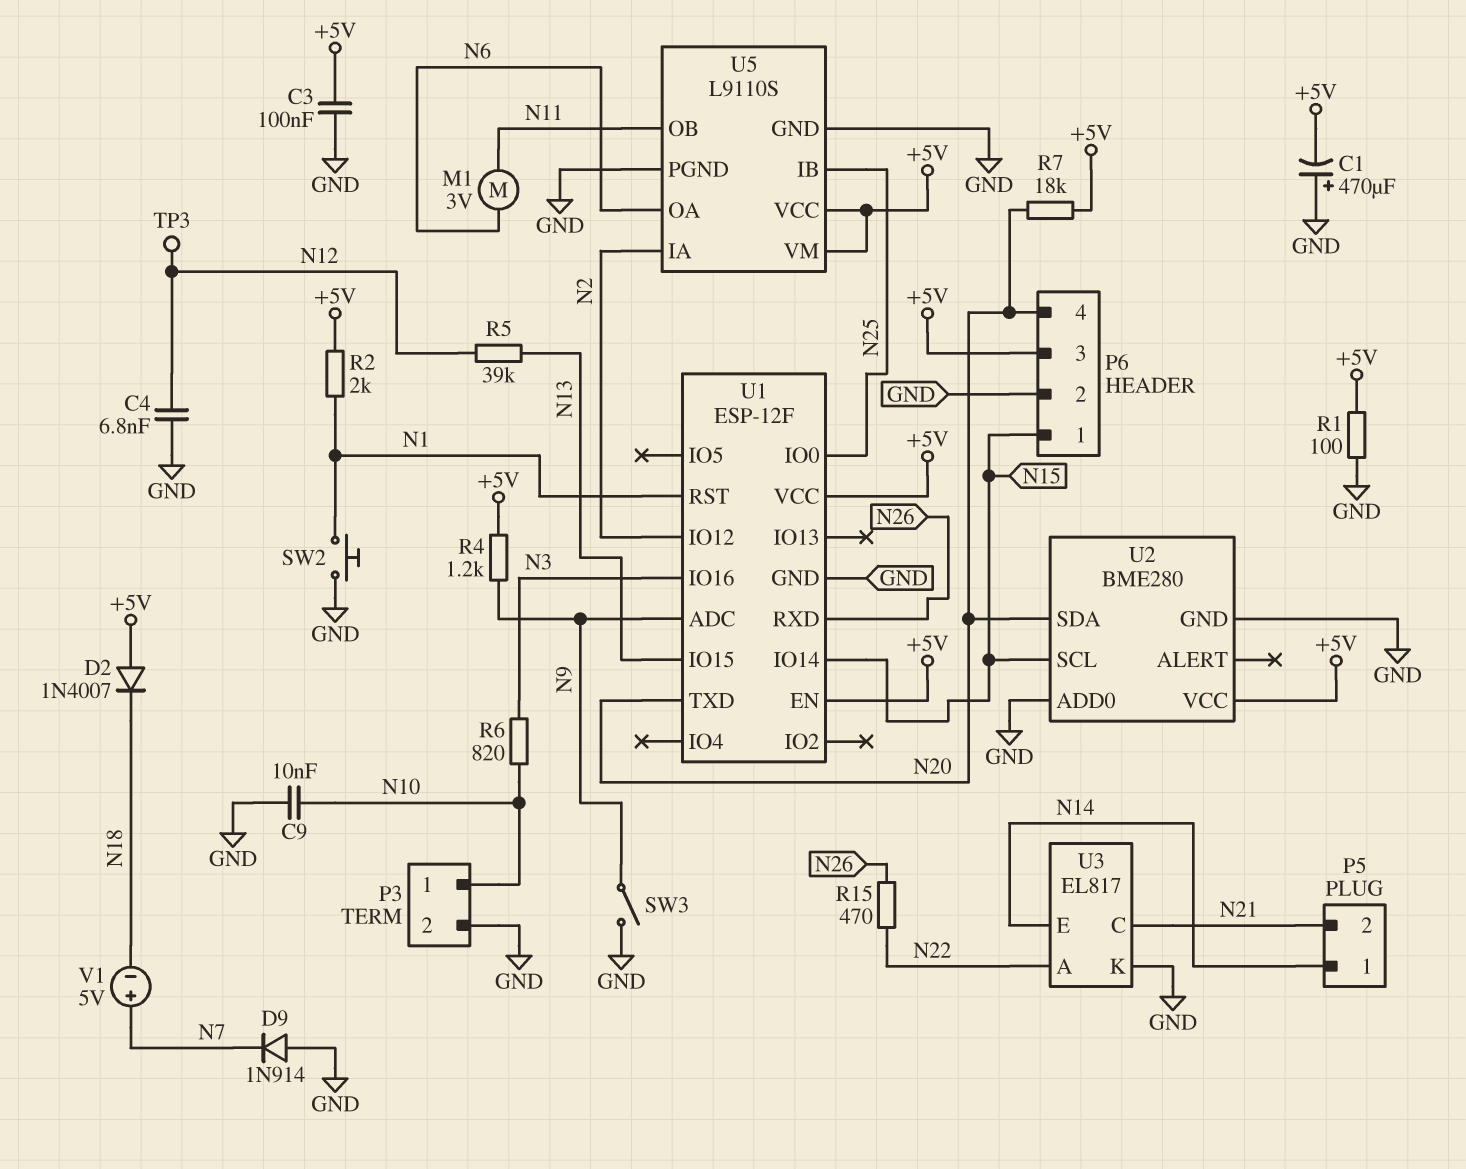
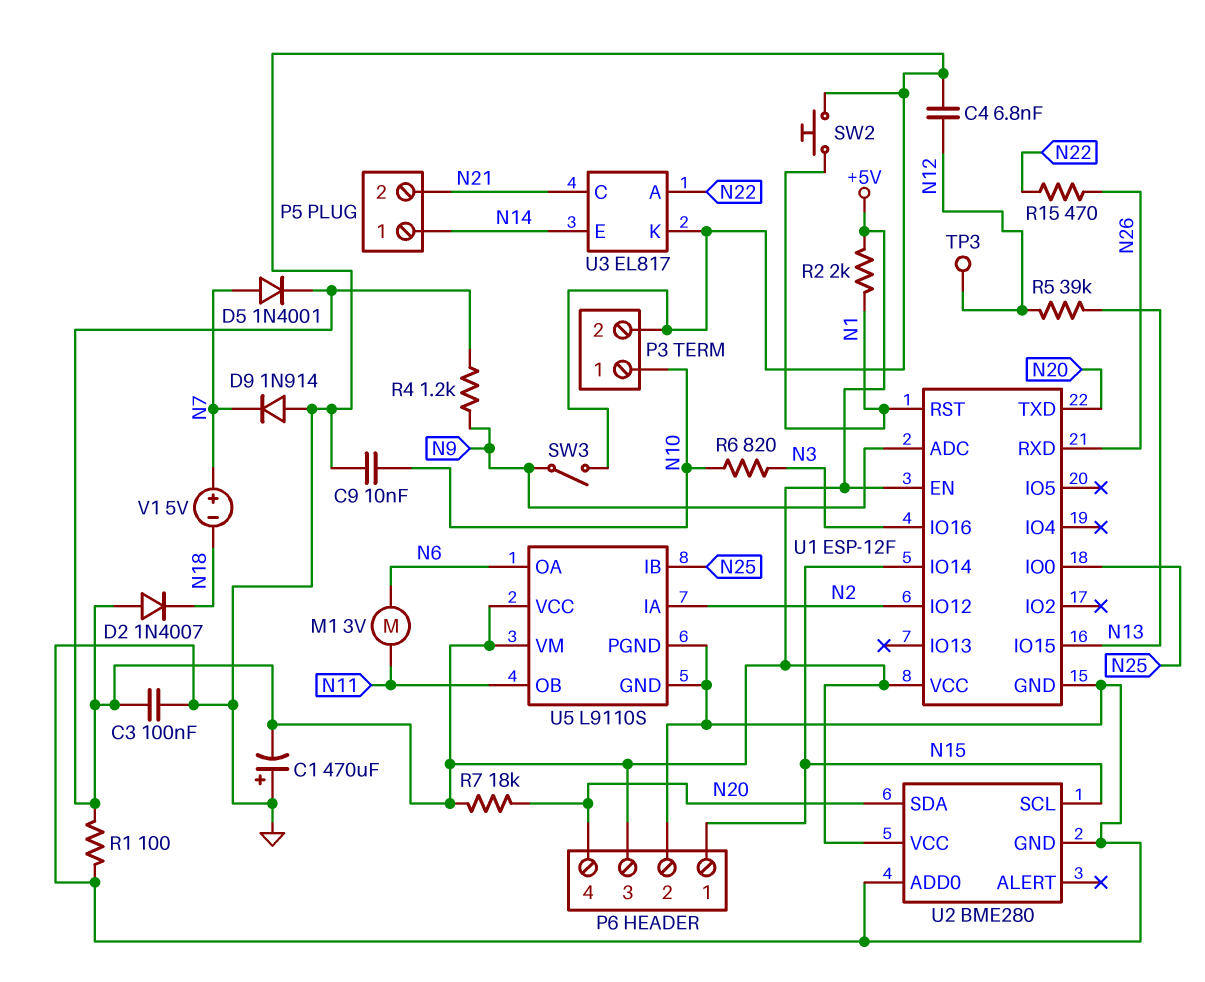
D5: none -> diode 1N4001 (A N7, K +5V)

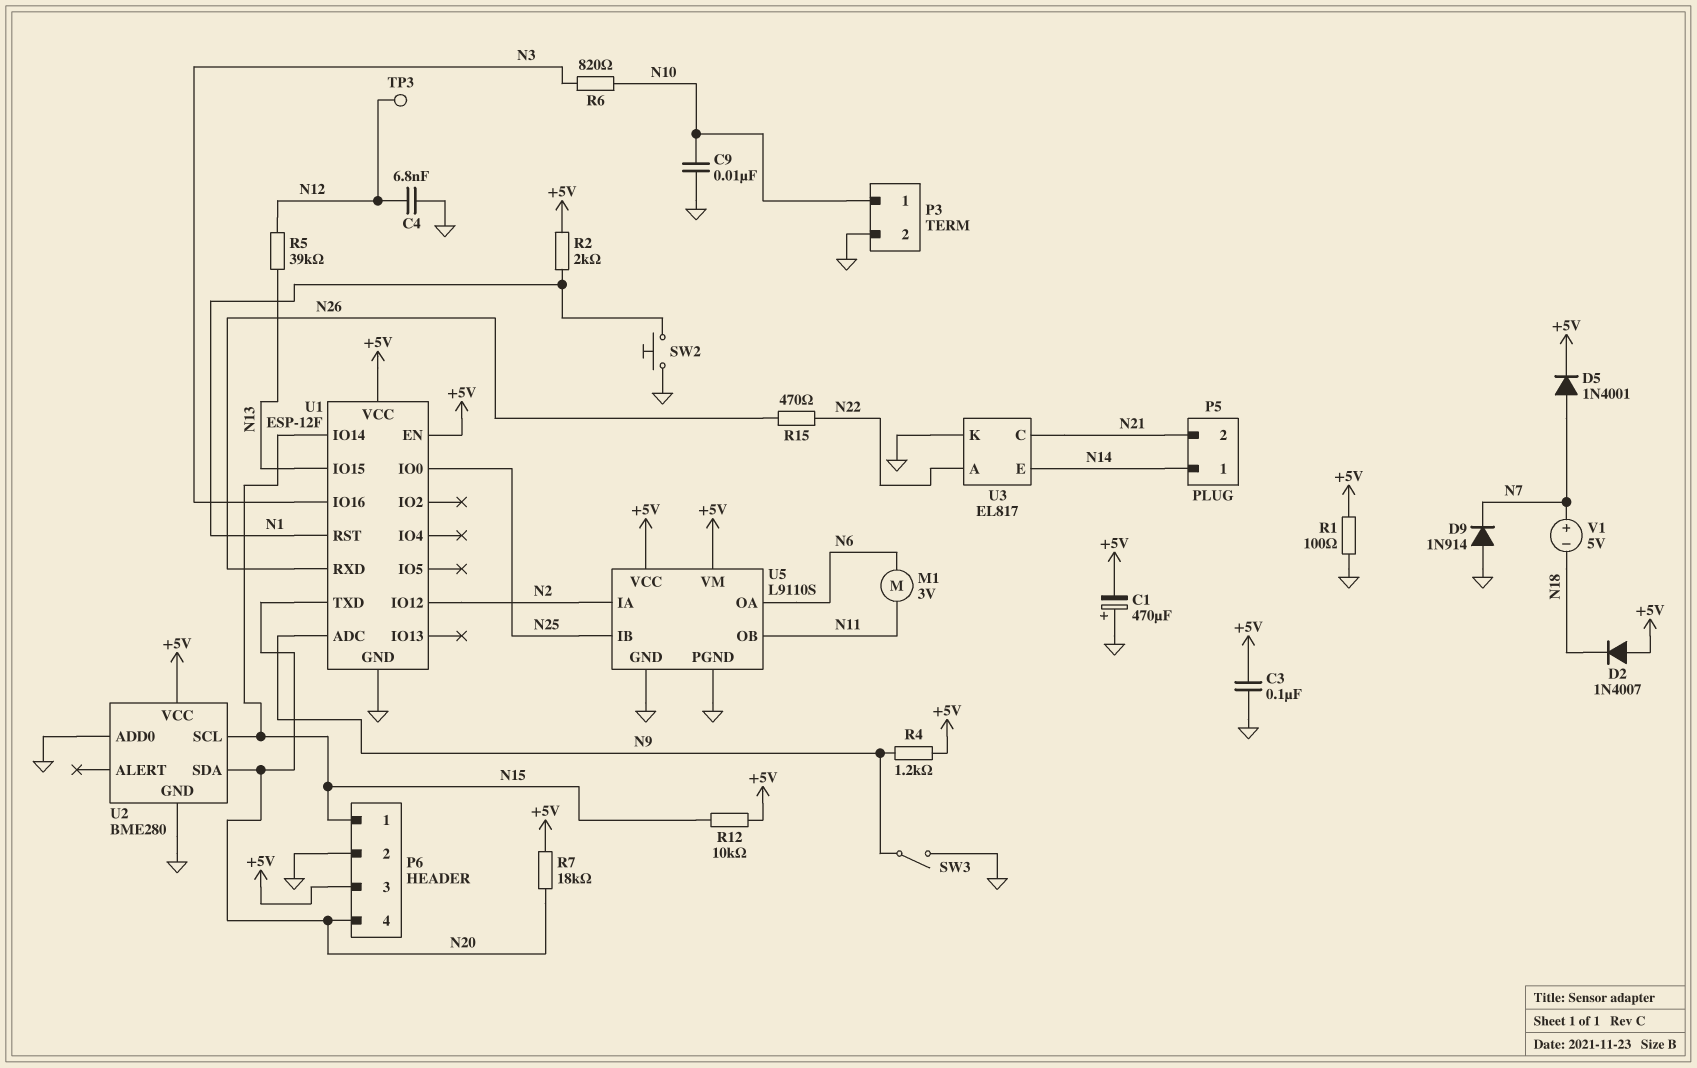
R12: none -> 10k (+5V, N15)

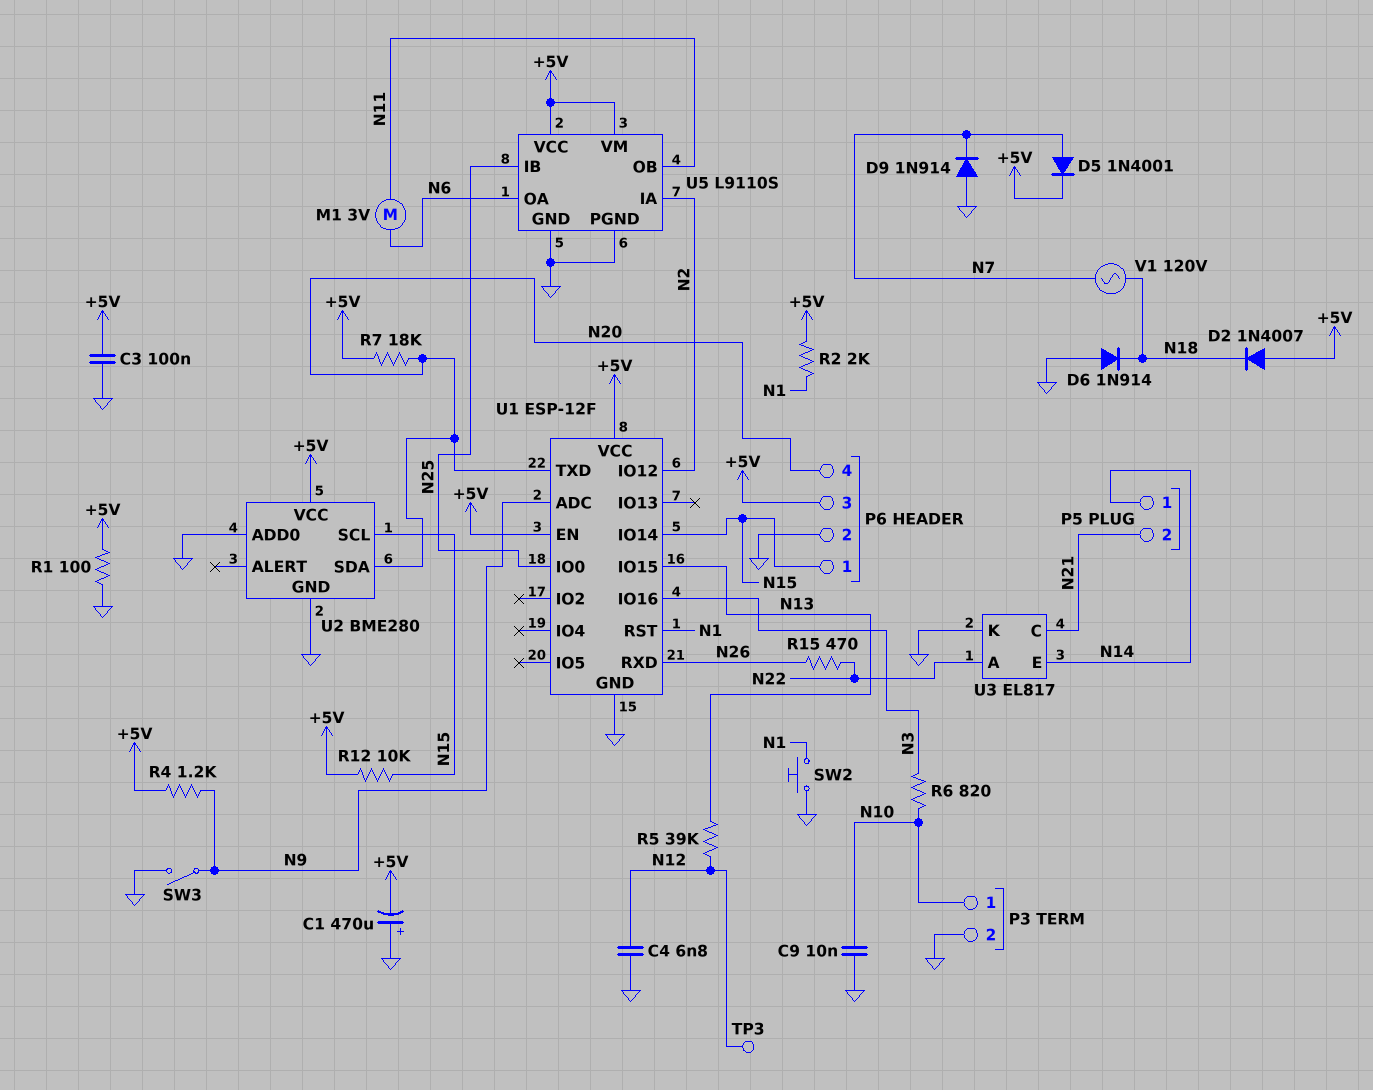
D6: none -> diode 1N914 (A GND, K N18)
V1: 5V (plus N7, minus N18) -> AC 120V (N7, N18)

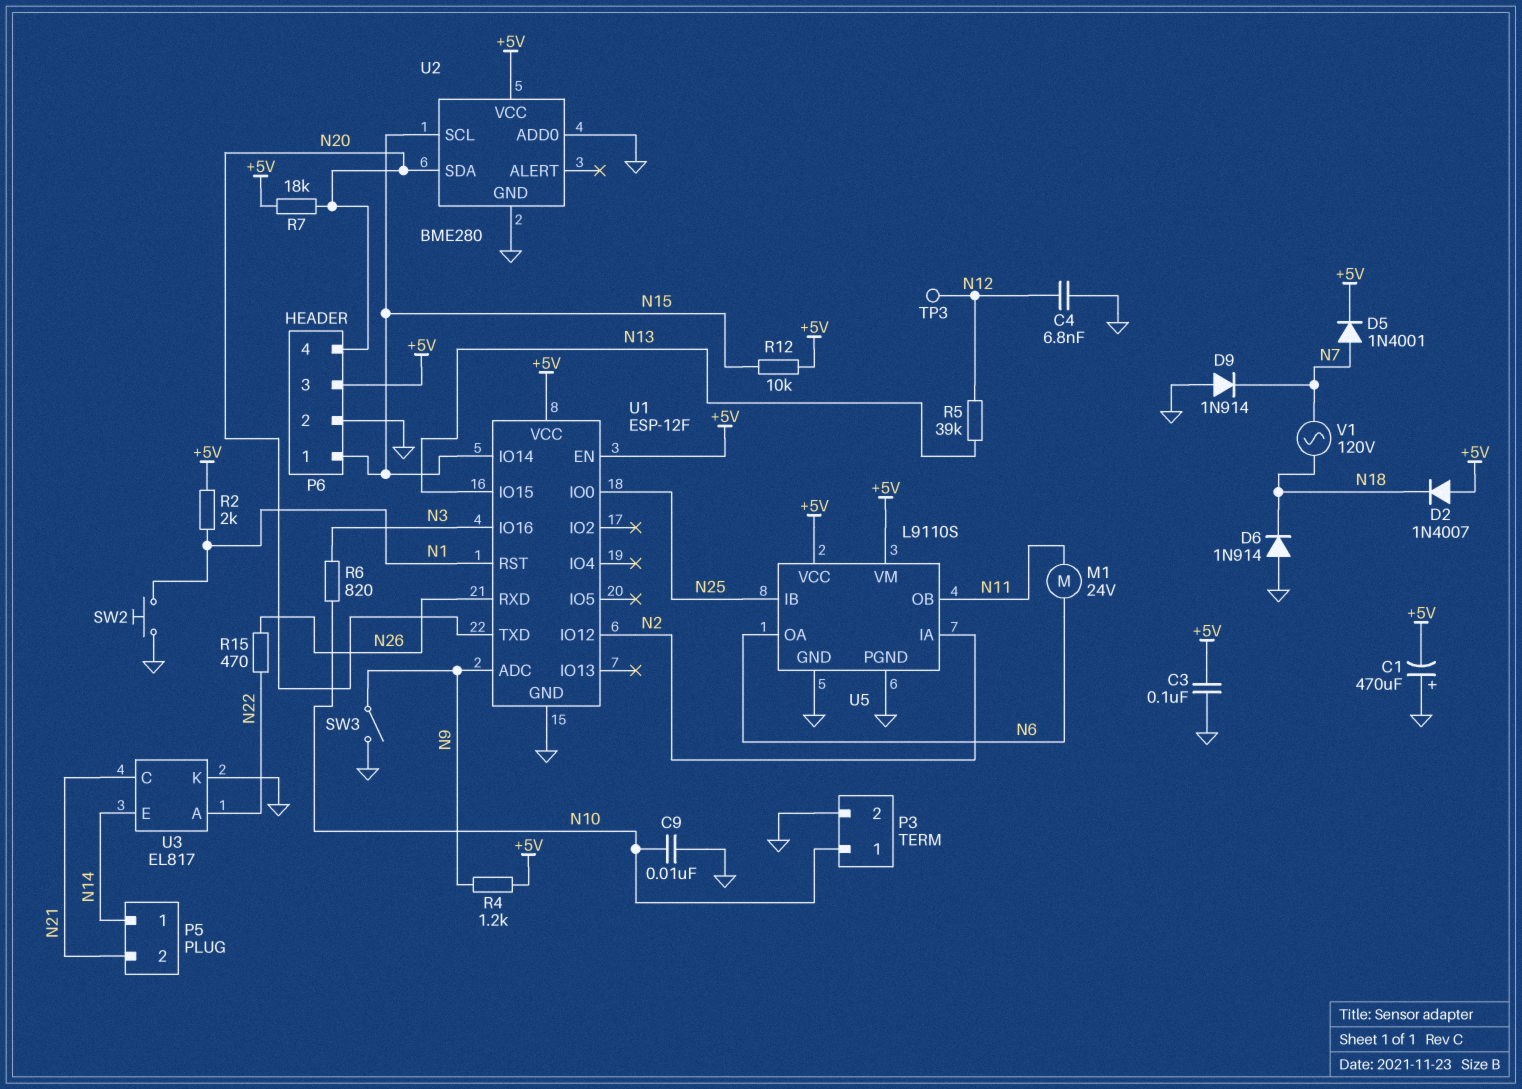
M1: motor 3V (N6, N11) -> motor 24V (N6, N11)
R1: 100 (+5V, GND) -> none

